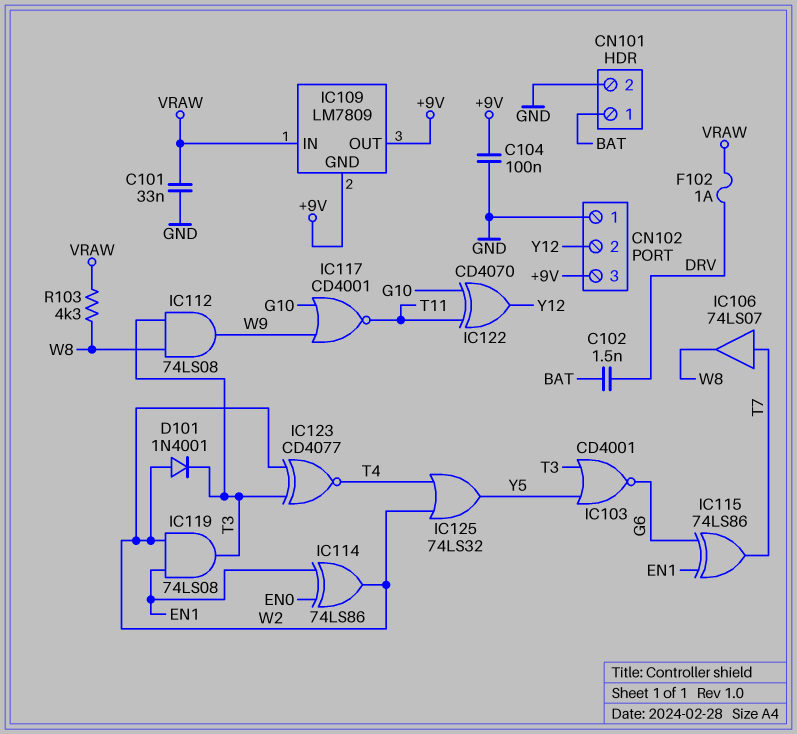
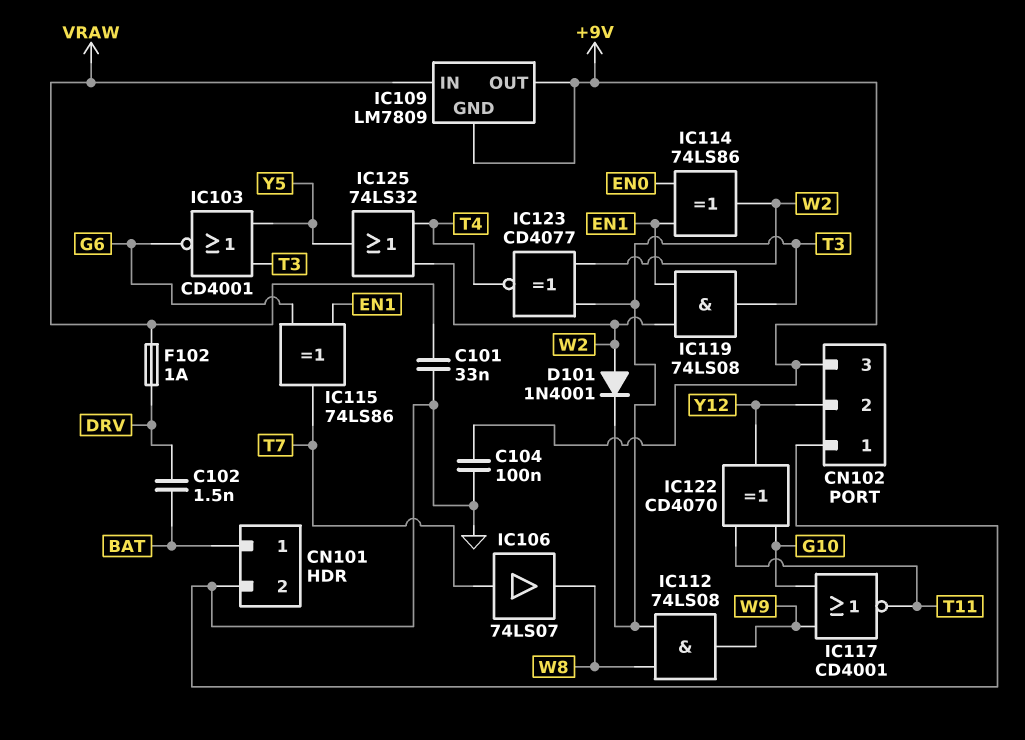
R103: 4.3k (VRAW, W8) -> none

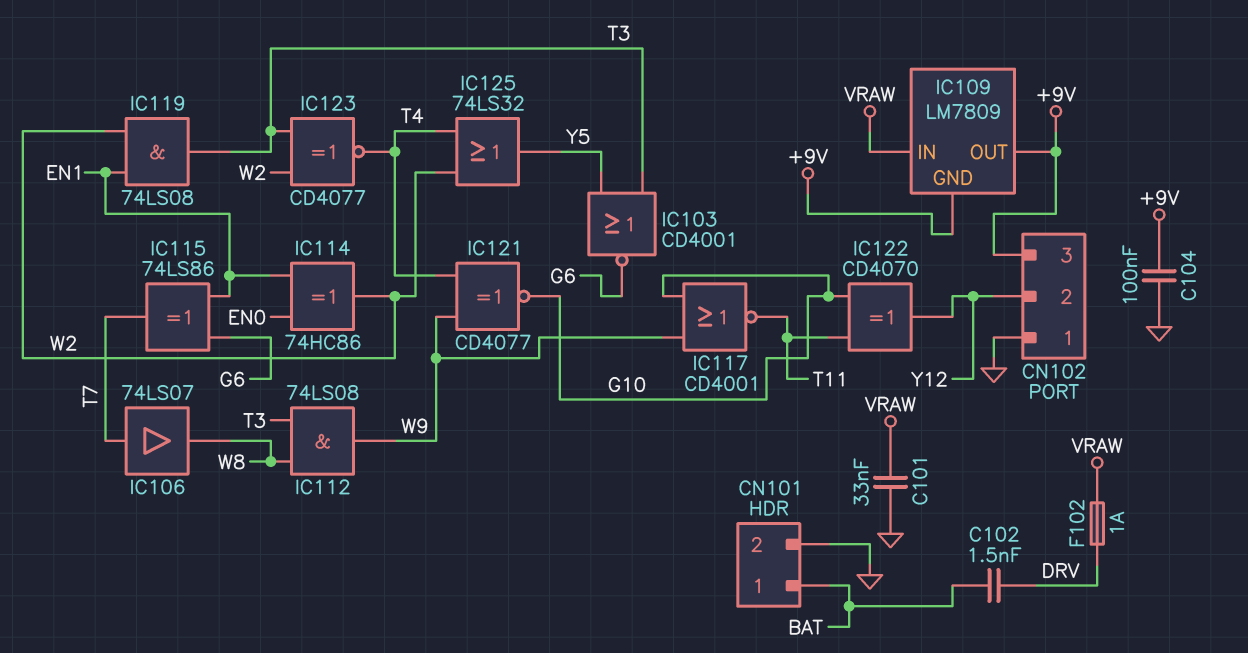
D101: diode 1N4001 (A W2, K T3) -> none
IC114: XOR 74LS86 (in EN0, in EN1, out W2) -> XOR 74HC86 (in EN0, in EN1, out W2)
IC121: none -> XNOR CD4077 (in T4, in W9, out G10)

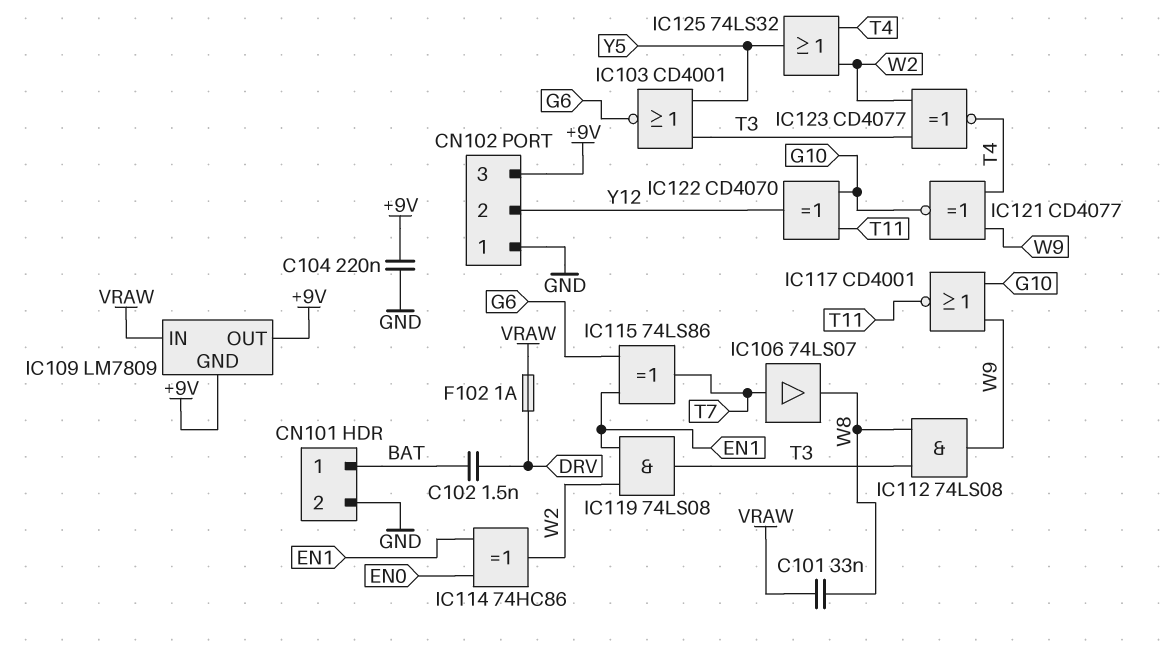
C101: 33nF (GND, VRAW) -> 33nF (VRAW, W8)
C104: 100nF (+9V, GND) -> 220nF (+9V, GND)

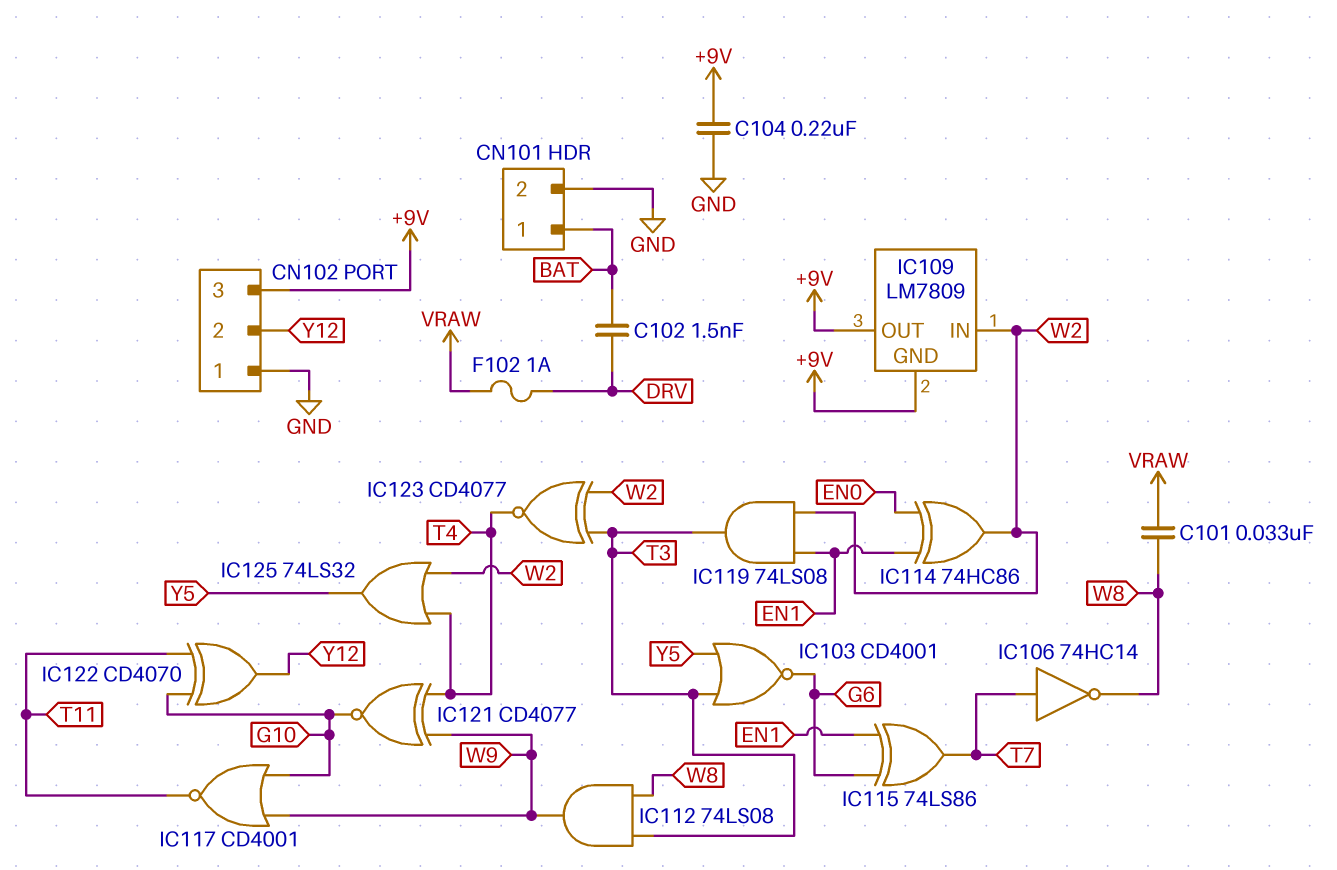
IC106: buffer 74LS07 (in T7, out W8) -> NOT 74HC14 (in T7, out W8)
IC109 pin IN: VRAW -> W2

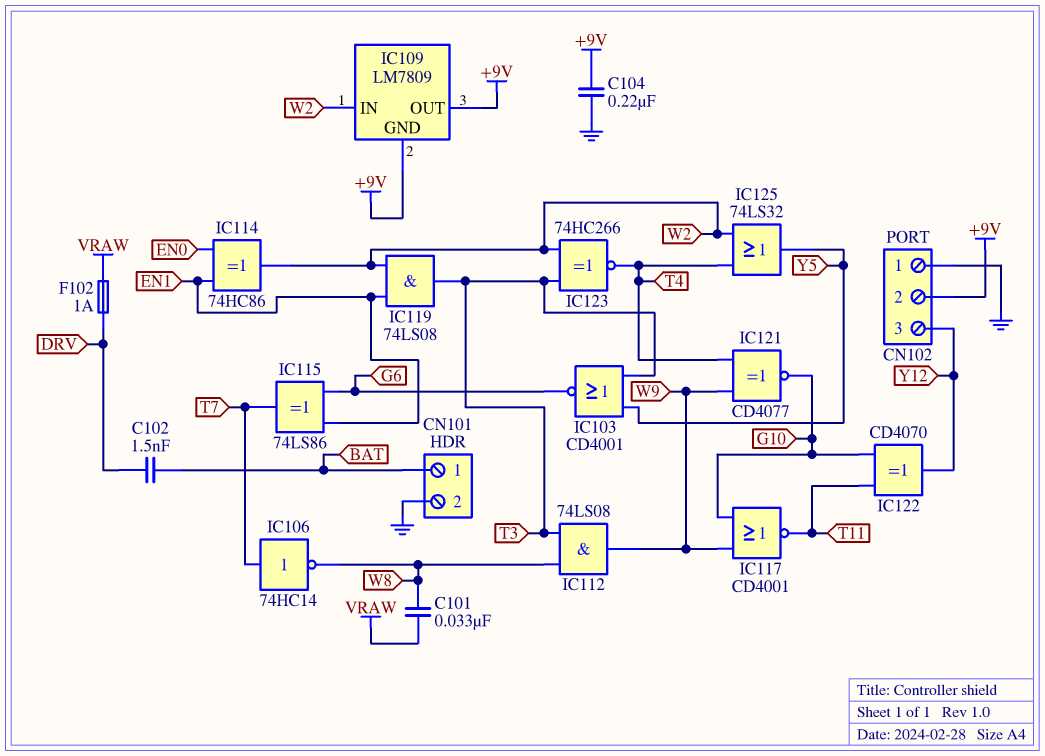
CN102 pin 2: Y12 -> +9V
CN102 pin 3: +9V -> Y12
IC123: XNOR CD4077 (in T3, in W2, out T4) -> XNOR 74HC266 (in T3, in W2, out T4)

